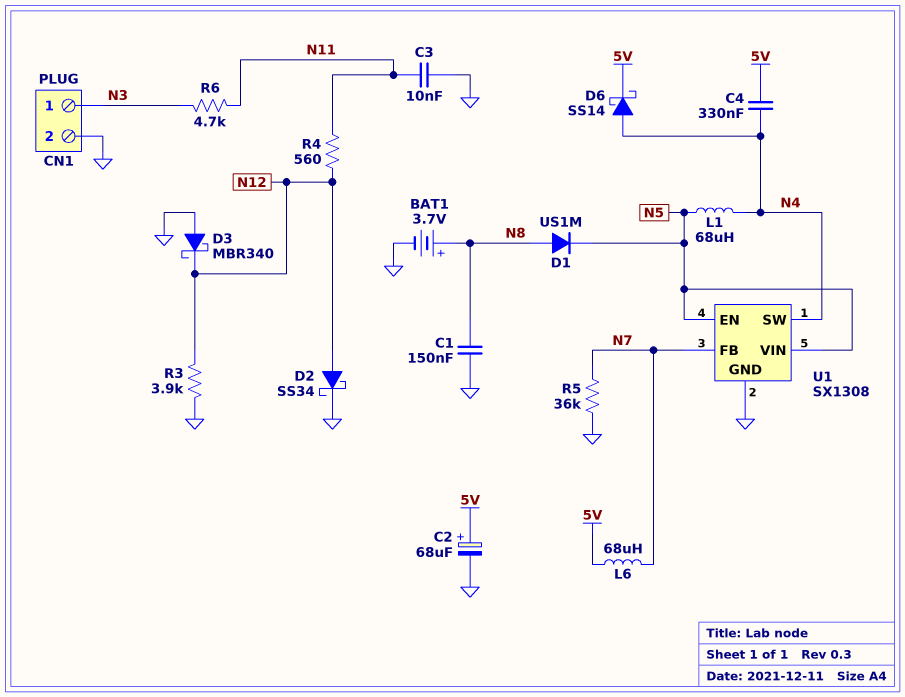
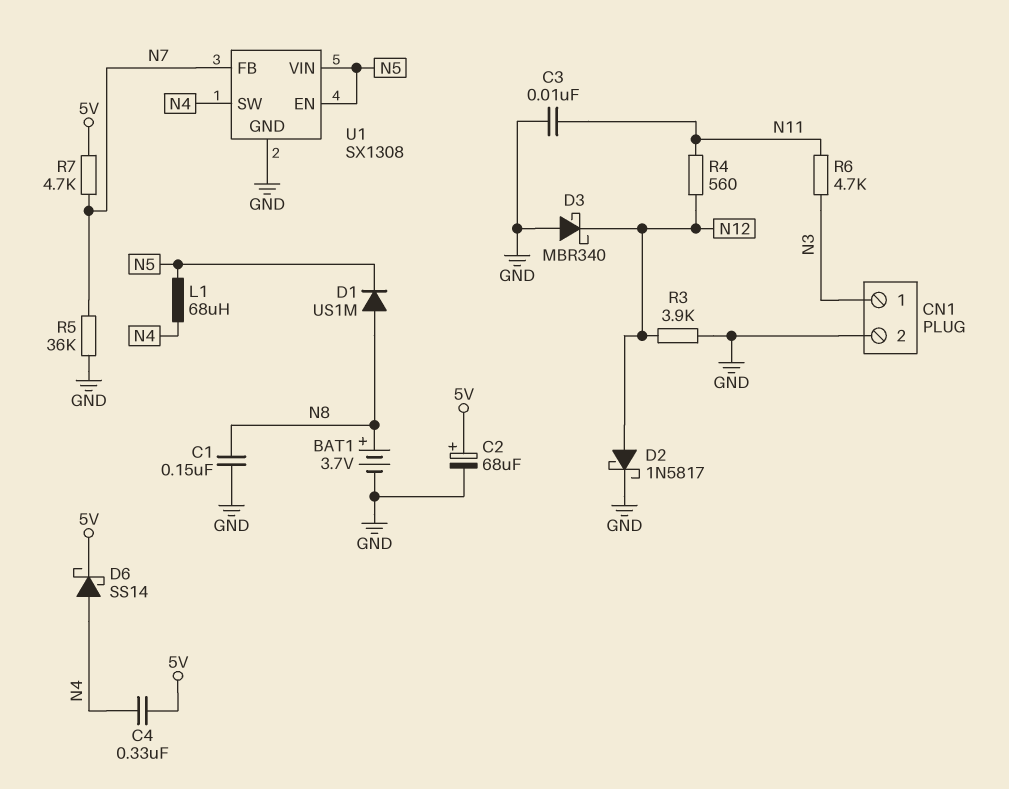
D2: schottky SS34 (A N12, K GND) -> schottky 1N5817 (A N12, K GND)
L6: 68uH (5V, N7) -> none
R7: none -> 4.7k (5V, N7)

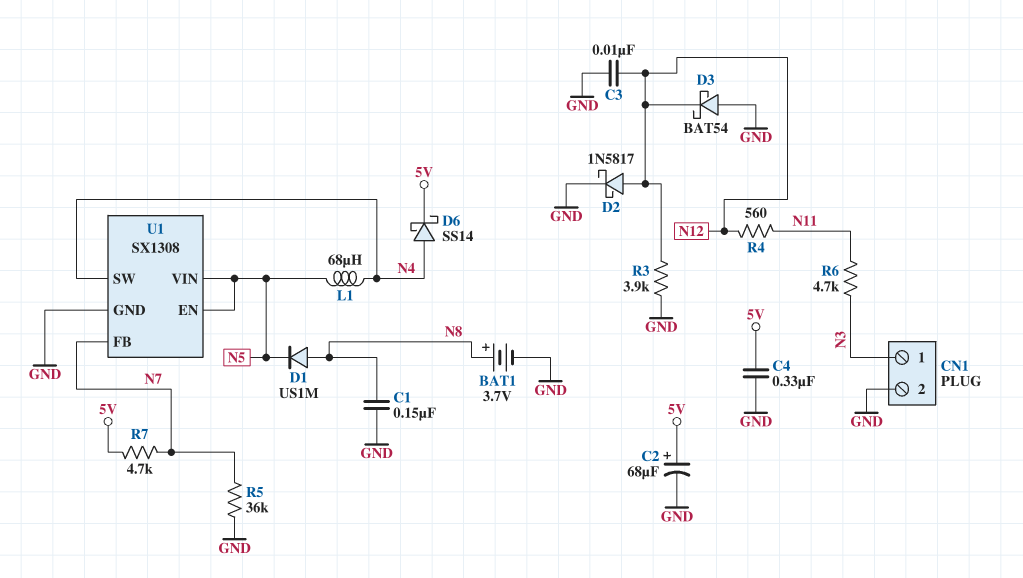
C3: 10nF (GND, N11) -> 10nF (GND, N12)
C4: 330nF (5V, N4) -> 330nF (5V, GND)
D3: schottky MBR340 (A GND, K N12) -> schottky BAT54 (A GND, K N12)

